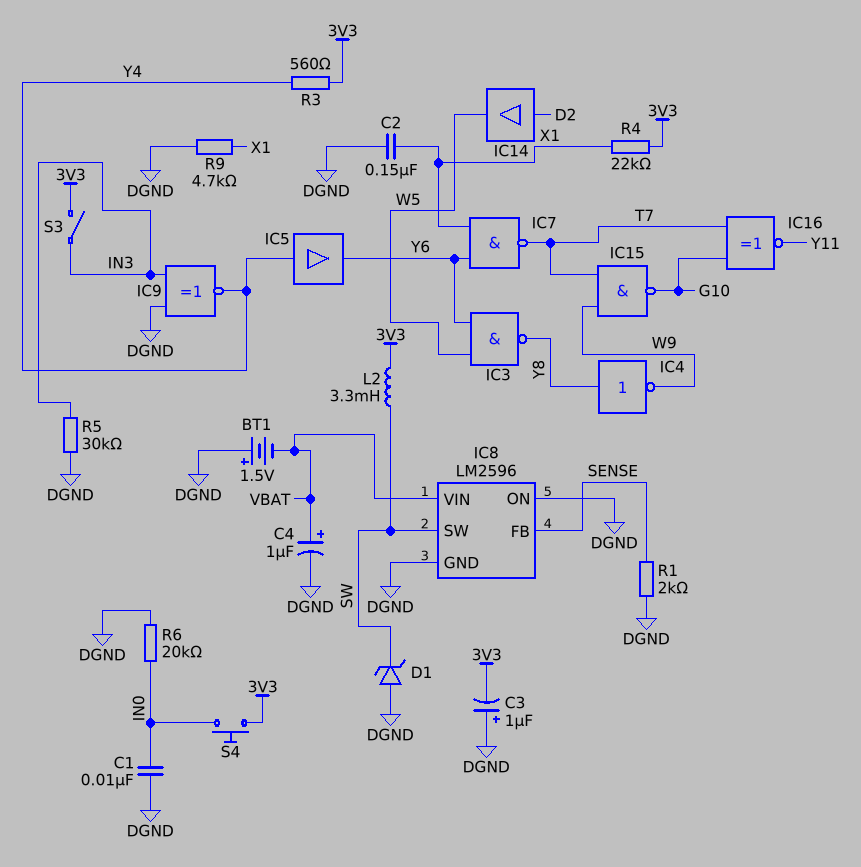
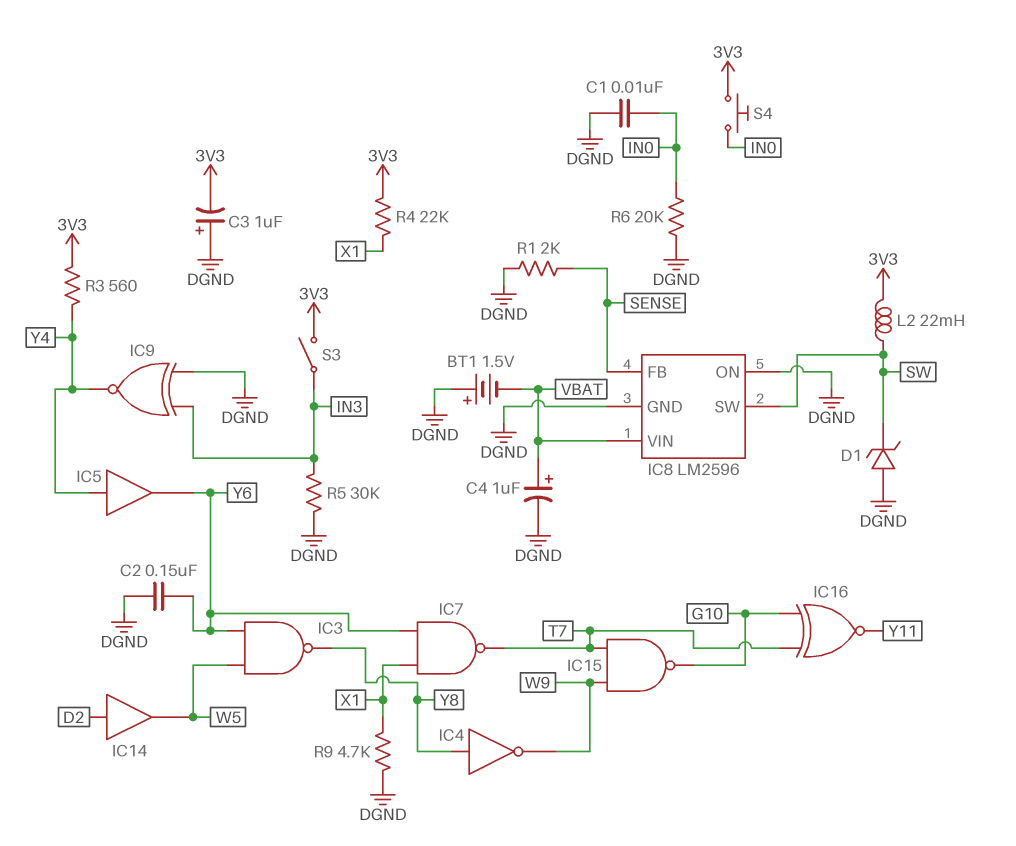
C2: 150nF (DGND, X1) -> 150nF (DGND, Y6)
L2: 3.3mH (3V3, SW) -> 22mH (3V3, SW)

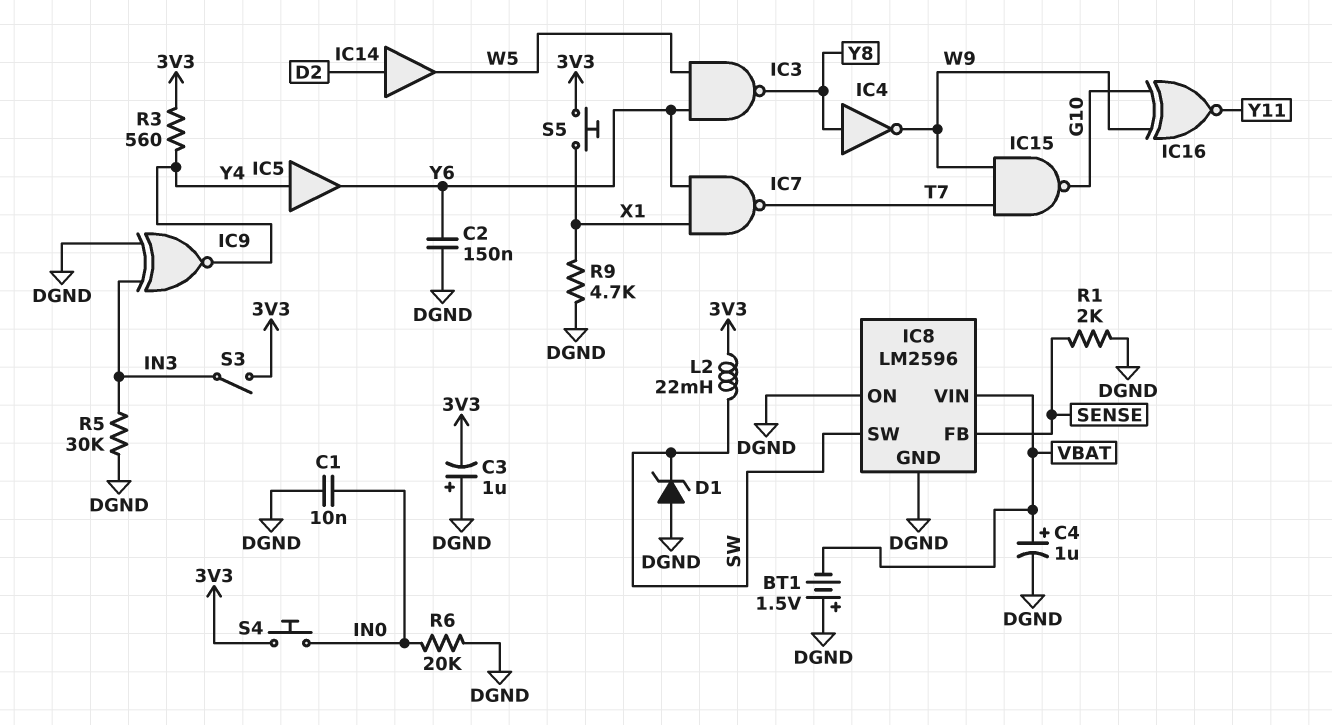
IC16: XNOR (in G10, in T7, out Y11) -> XNOR (in G10, in W9, out Y11)
R4: 22k (3V3, X1) -> none
S5: none -> button (3V3, X1)

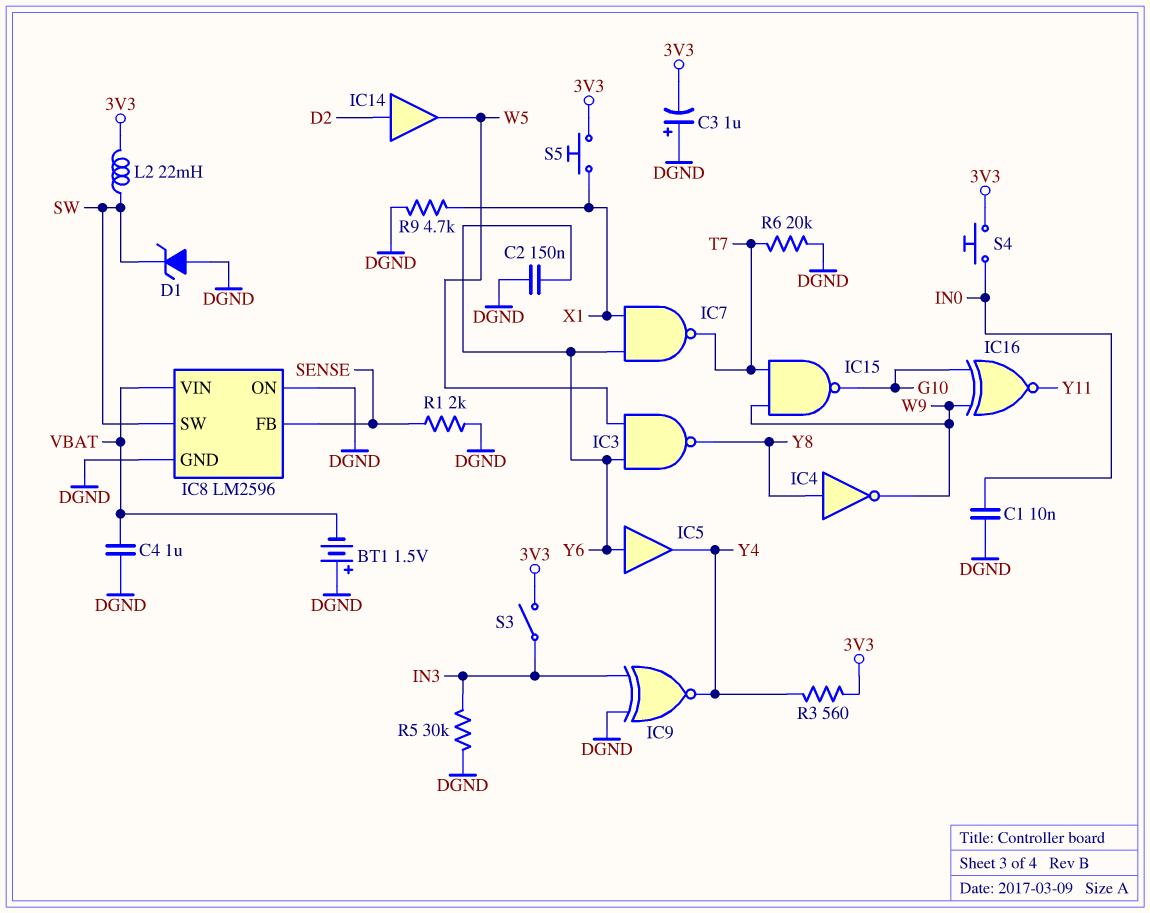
C4: 1uF (plus VBAT, minus DGND) -> 1uF (DGND, VBAT)
IC5: buffer (in Y4, out Y6) -> buffer (in Y6, out Y4)
R6: 20k (DGND, IN0) -> 20k (DGND, T7)

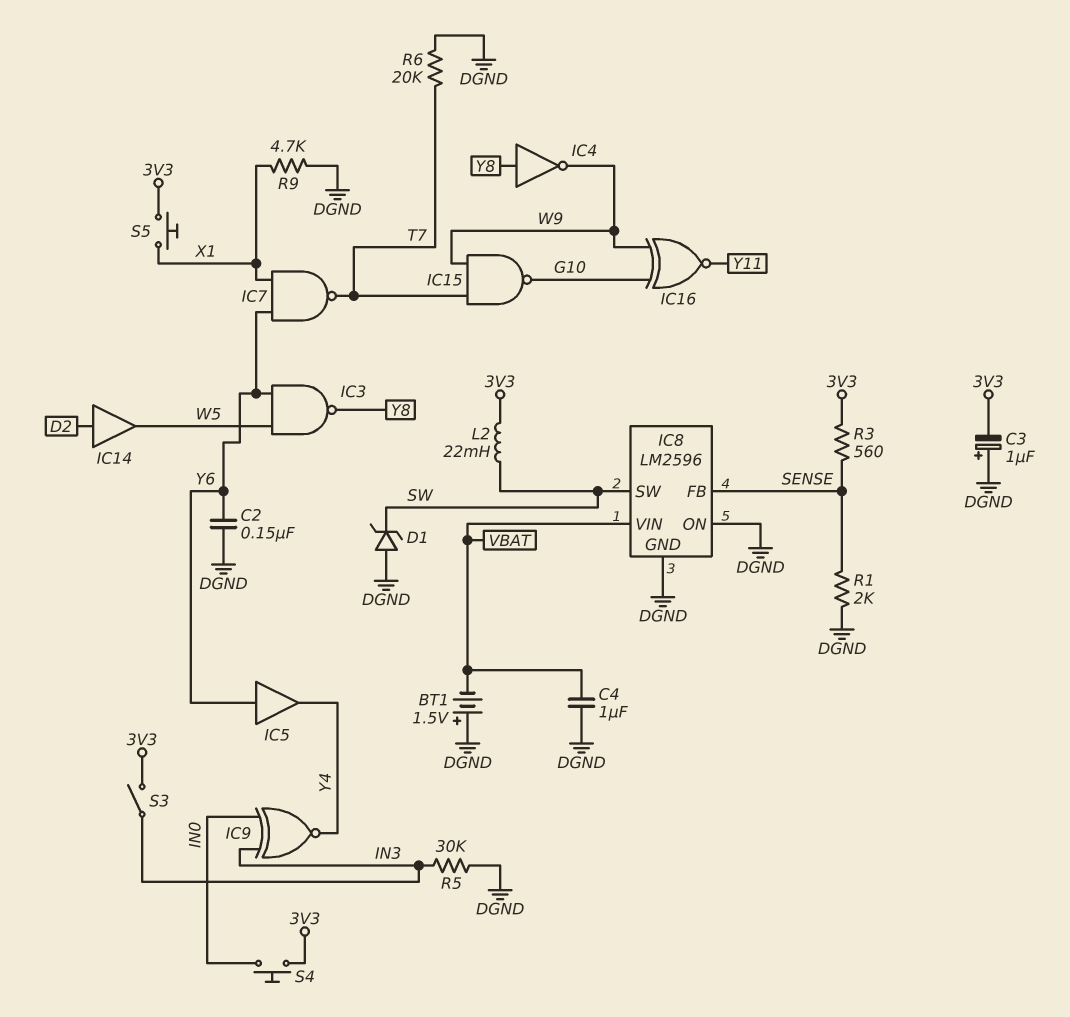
C1: 10nF (DGND, IN0) -> none
IC9: XNOR (in DGND, in IN3, out Y4) -> XNOR (in IN0, in IN3, out Y4)
R3: 560 (3V3, Y4) -> 560 (3V3, SENSE)

